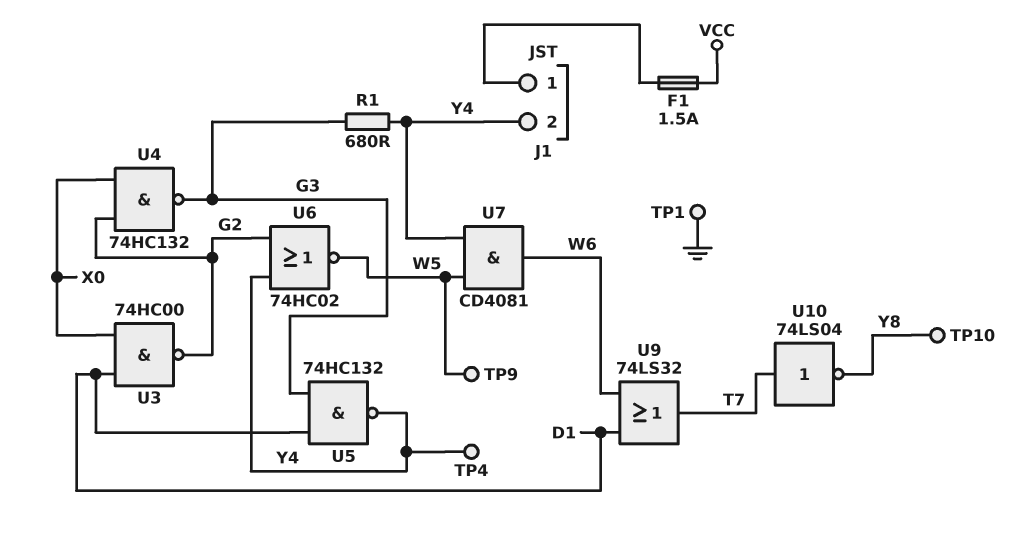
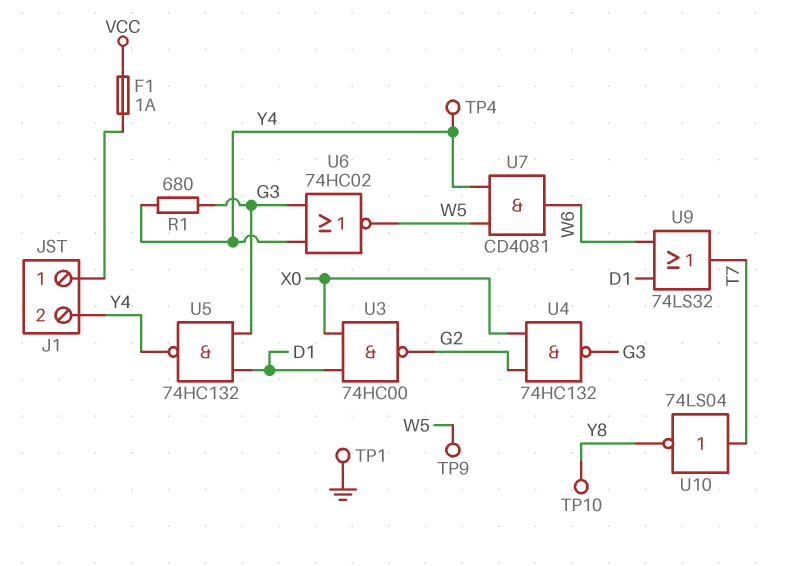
F1: 1.5A (J1/1, VCC) -> 1A (J1/1, VCC)
U6: NOR 74HC02 (in G2, in Y4, out W5) -> NOR 74HC02 (in G3, in Y4, out W5)

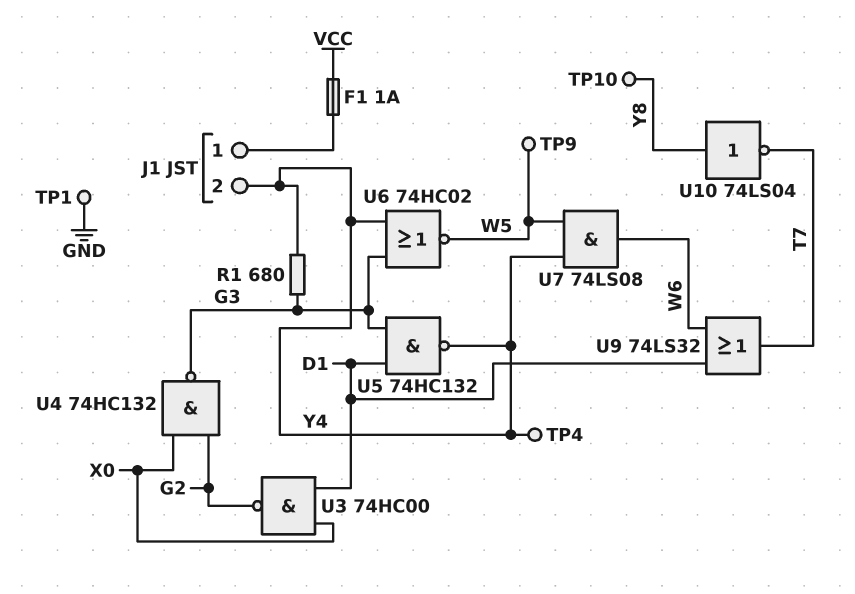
U7: AND CD4081 (in W5, in Y4, out W6) -> AND 74LS08 (in W5, in Y4, out W6)
U10: NOT 74LS04 (in T7, out Y8) -> NOT 74LS04 (in Y8, out T7)

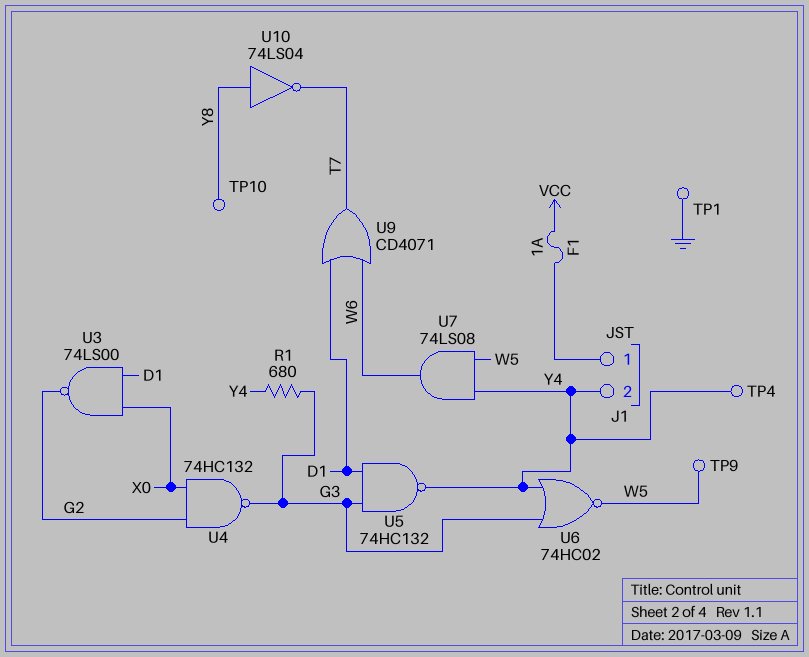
U3: NAND 74HC00 (in D1, in X0, out G2) -> NAND 74LS00 (in D1, in X0, out G2)
U9: OR 74LS32 (in D1, in W6, out T7) -> OR CD4071 (in D1, in W6, out T7)

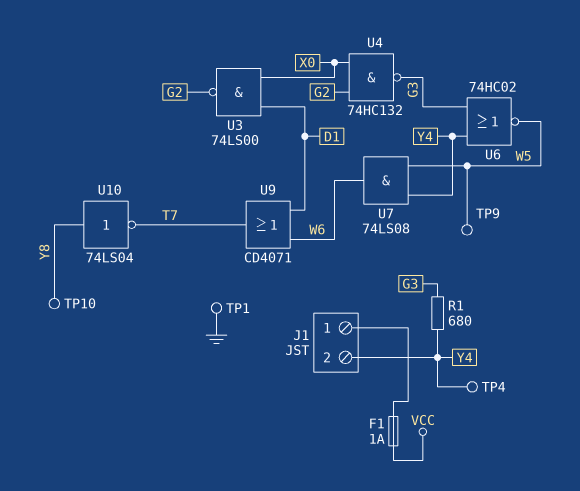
U5: NAND 74HC132 (in D1, in G3, out Y4) -> none

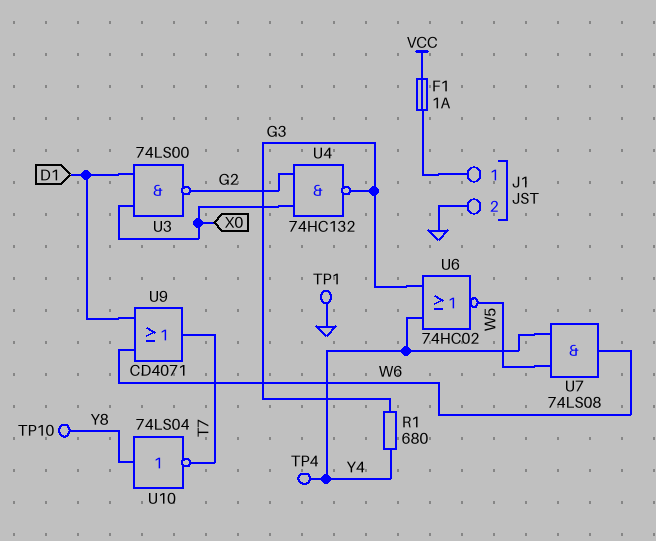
J1 pin 2: Y4 -> GND
TP9: test point (W5) -> none

